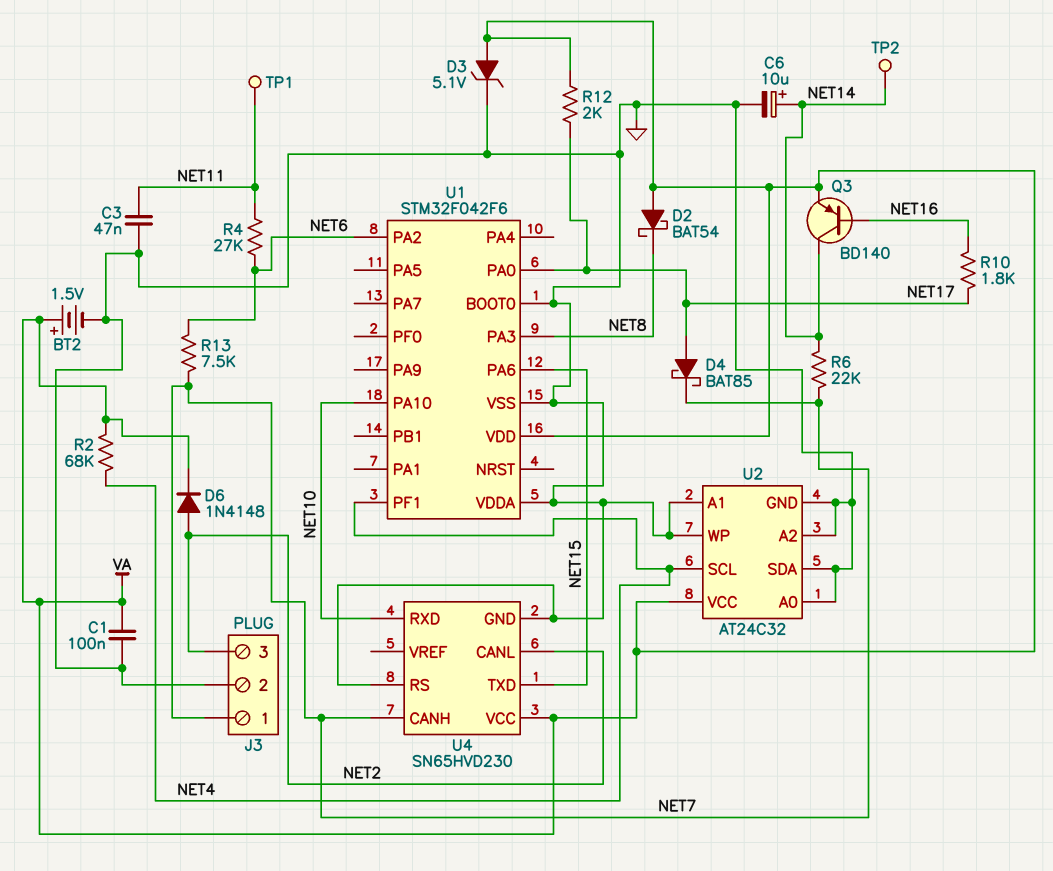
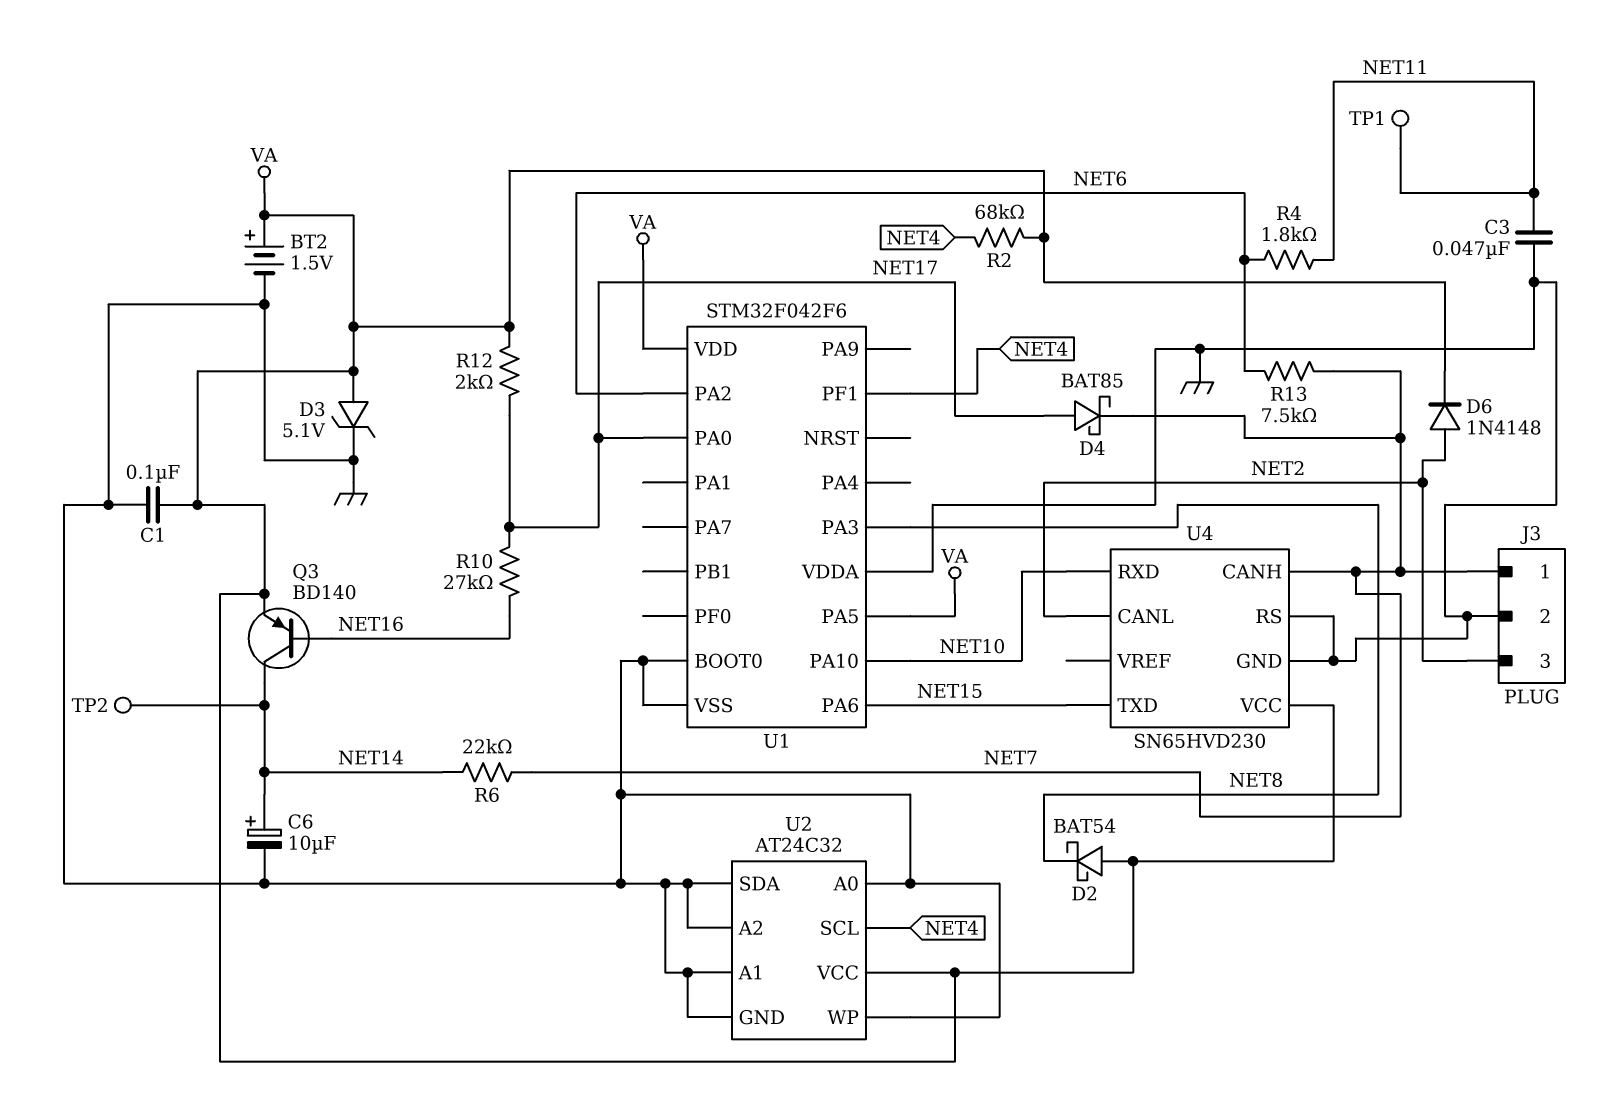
R4: 27k (NET6, NET11) -> 1.8k (NET6, NET11)
R10: 1.8k (NET16, NET17) -> 27k (NET16, NET17)
U1 pin PA5: none -> VA

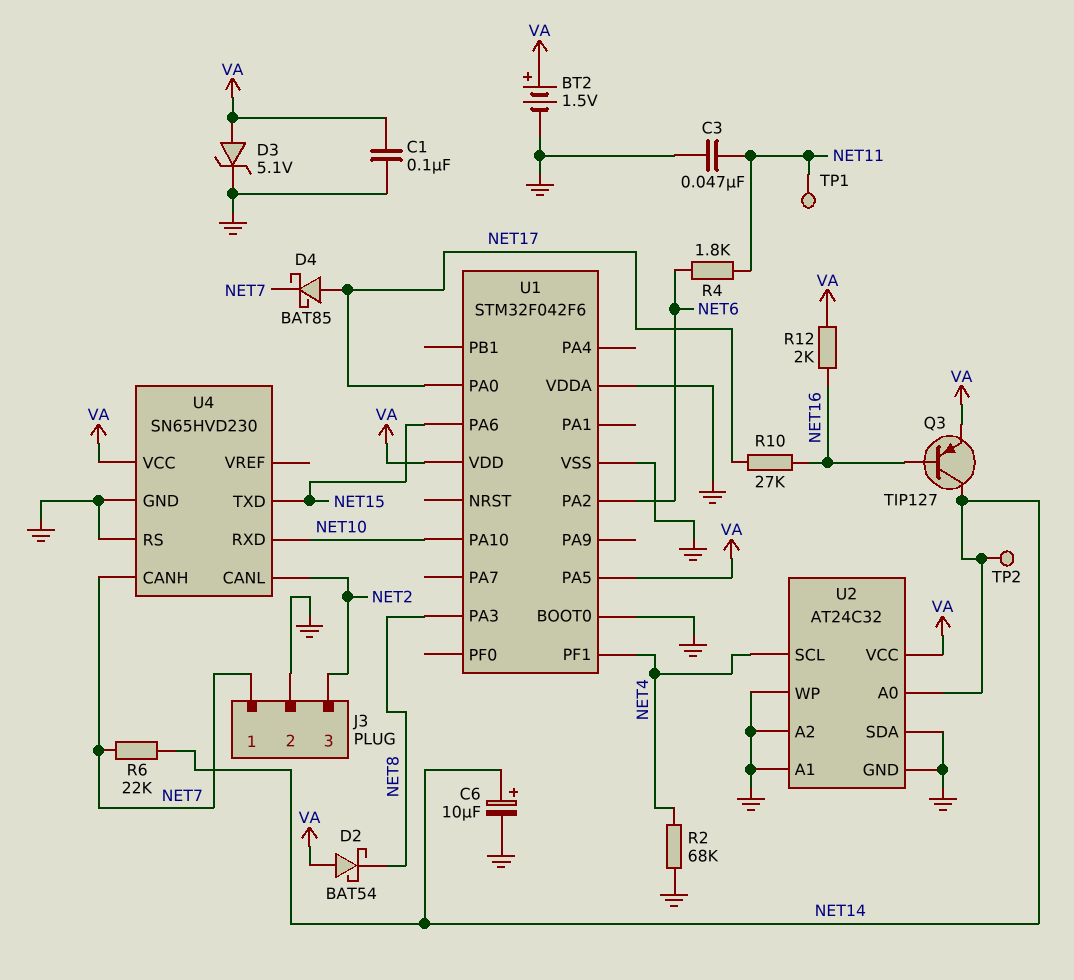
D6: diode 1N4148 (A NET2, K VA) -> none
Q3: PNP BD140 (B NET16, C NET14, E VA) -> PNP TIP127 (B NET16, C NET14, E VA)
R2: 68k (NET4, VA) -> 68k (GND, NET4)
R12: 2k (NET17, VA) -> 2k (NET16, VA)
R13: 7.5k (NET6, NET7) -> none
U2 pin A0: GND -> NET14

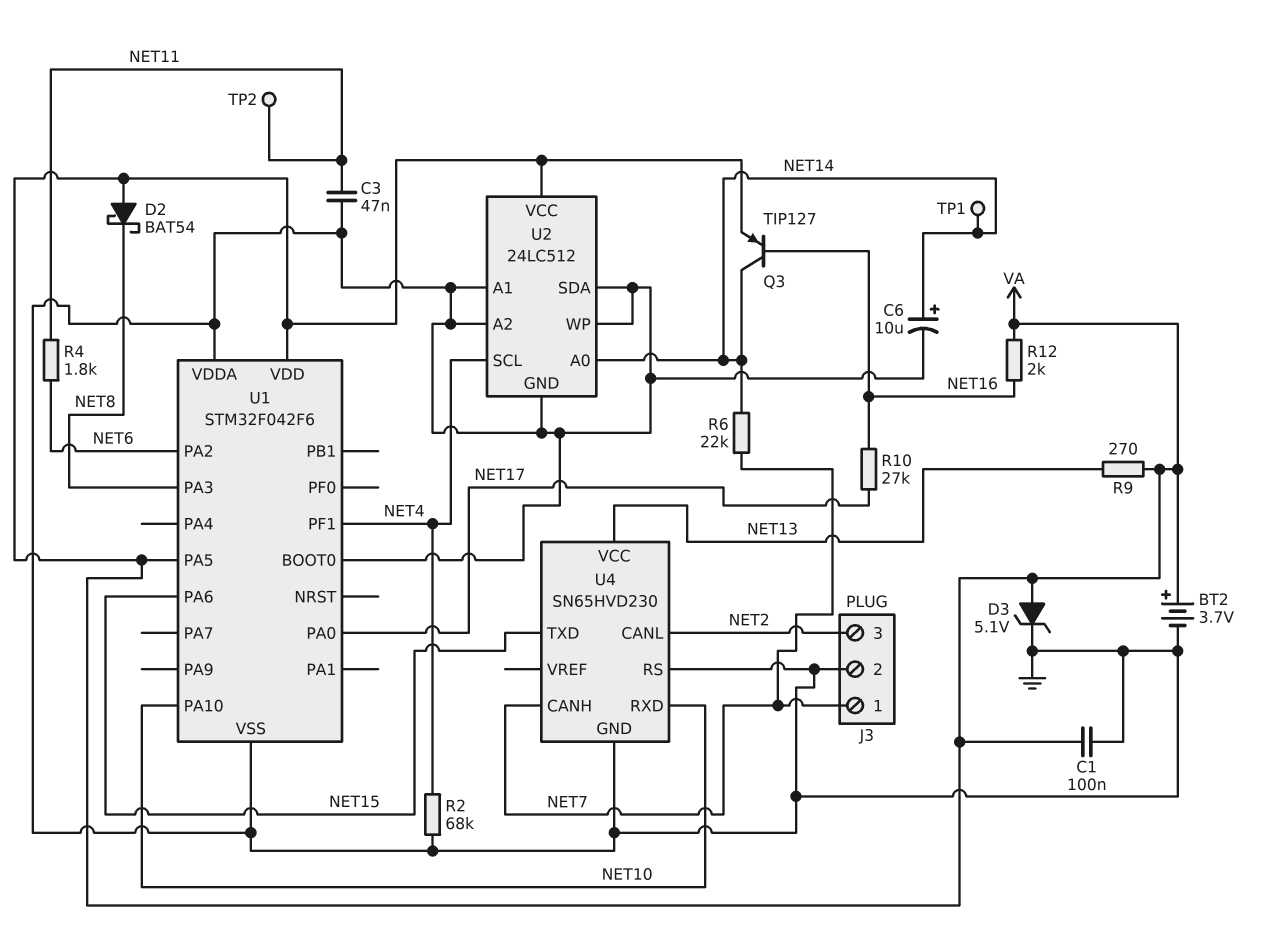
BT2: 1.5V (plus VA, minus GND) -> 3.7V (plus VA, minus GND)
D4: schottky BAT85 (A NET17, K NET7) -> none
R9: none -> 270 (NET13, VA)
TP1: test point (NET11) -> test point (NET14)
TP2: test point (NET14) -> test point (NET11)
U2: AT24C32 -> 24LC512
U4 pin VCC: VA -> NET13

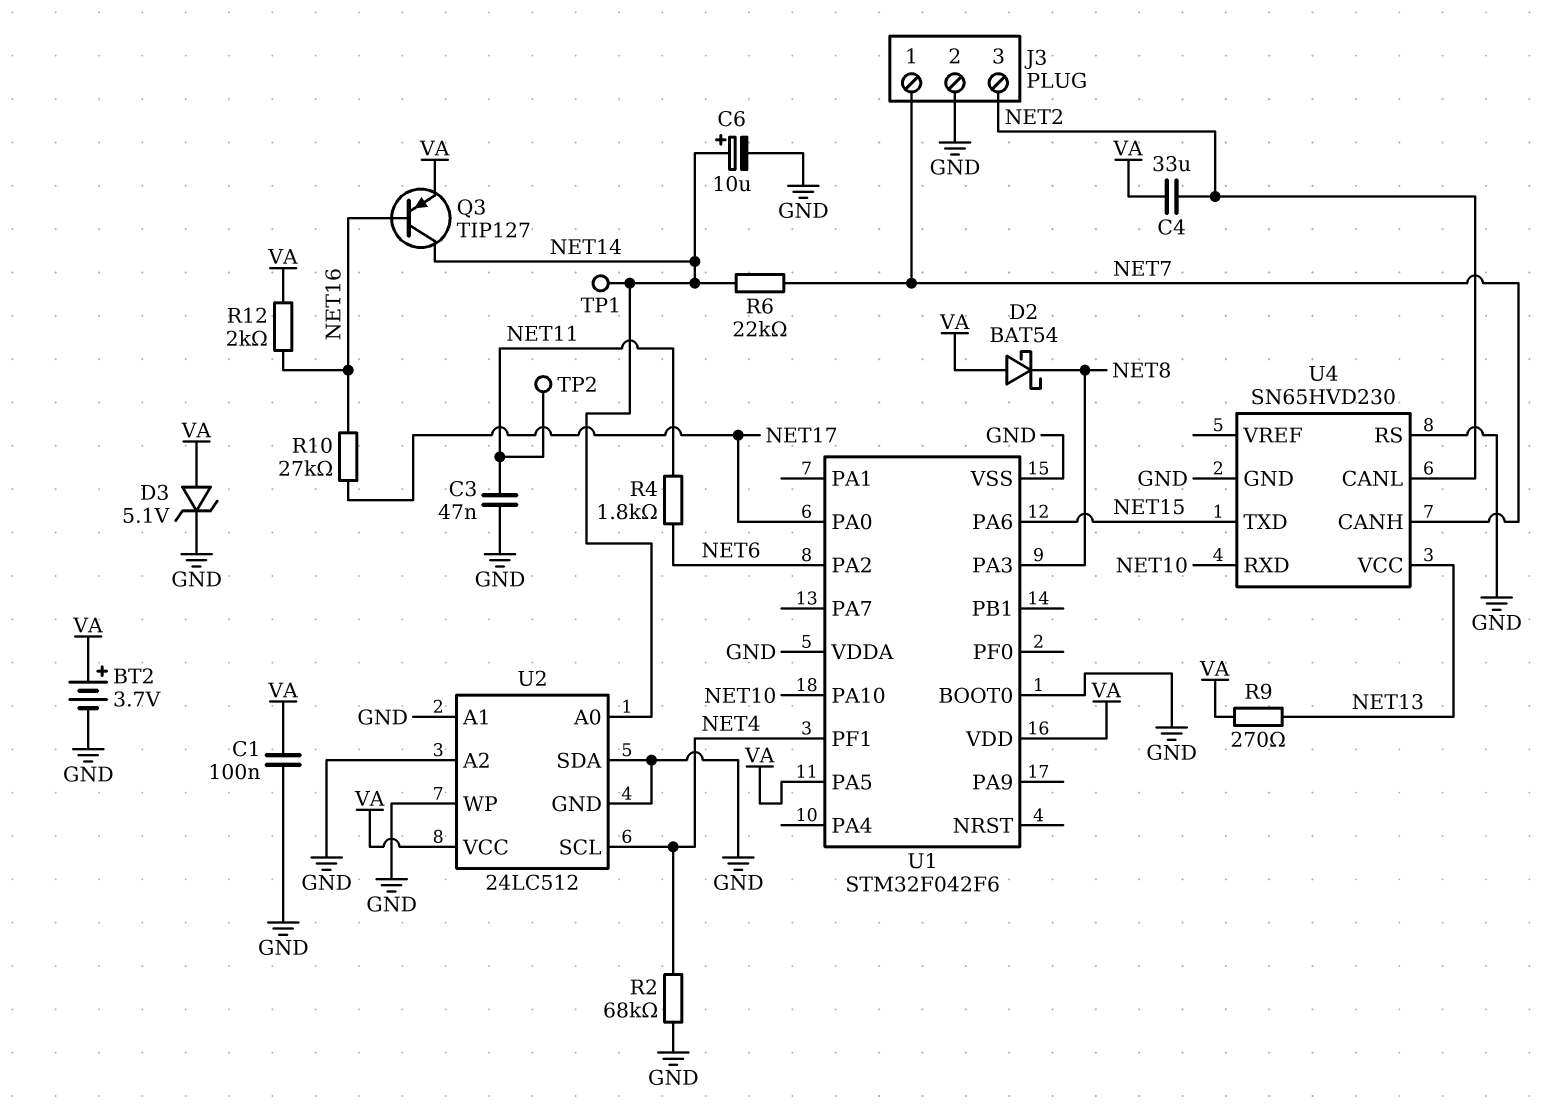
C4: none -> 33uF (NET2, VA)

